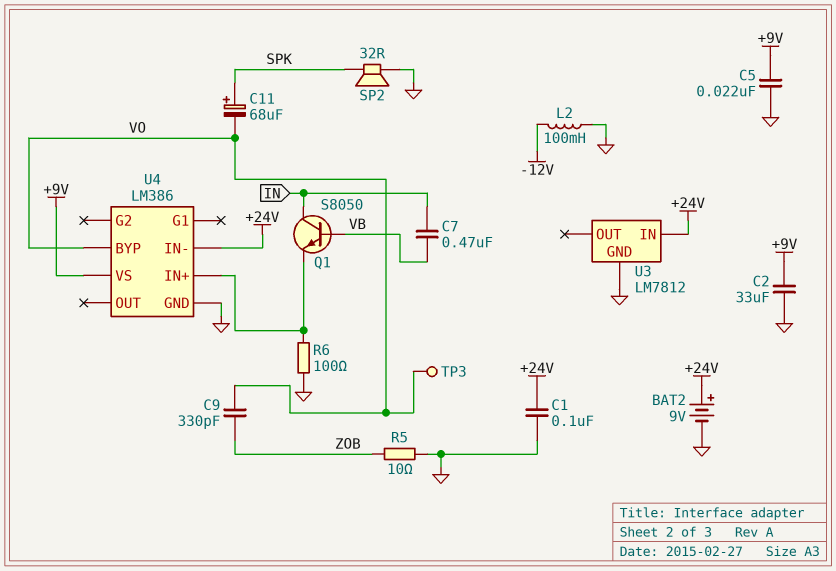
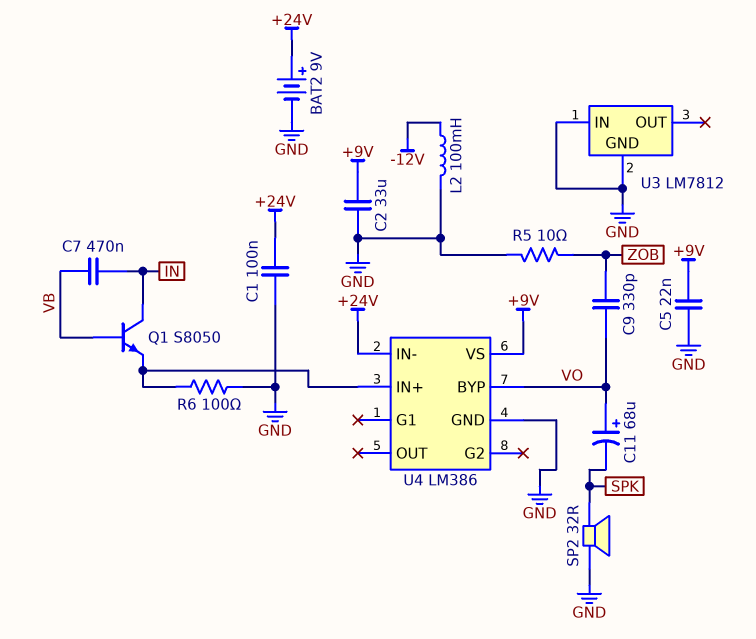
C11: 68uF (plus SPK, minus VO) -> 68uF (plus VO, minus SPK)
TP3: test point (VO) -> none
U3 pin IN: +24V -> GND

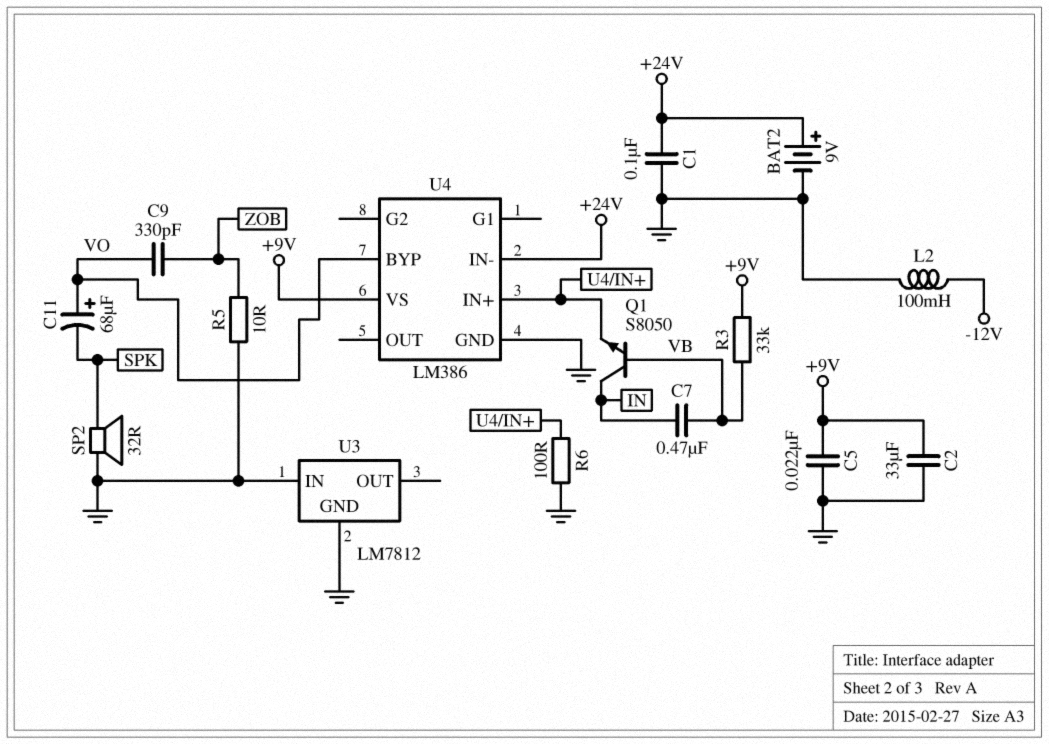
R3: none -> 33k (+9V, VB)

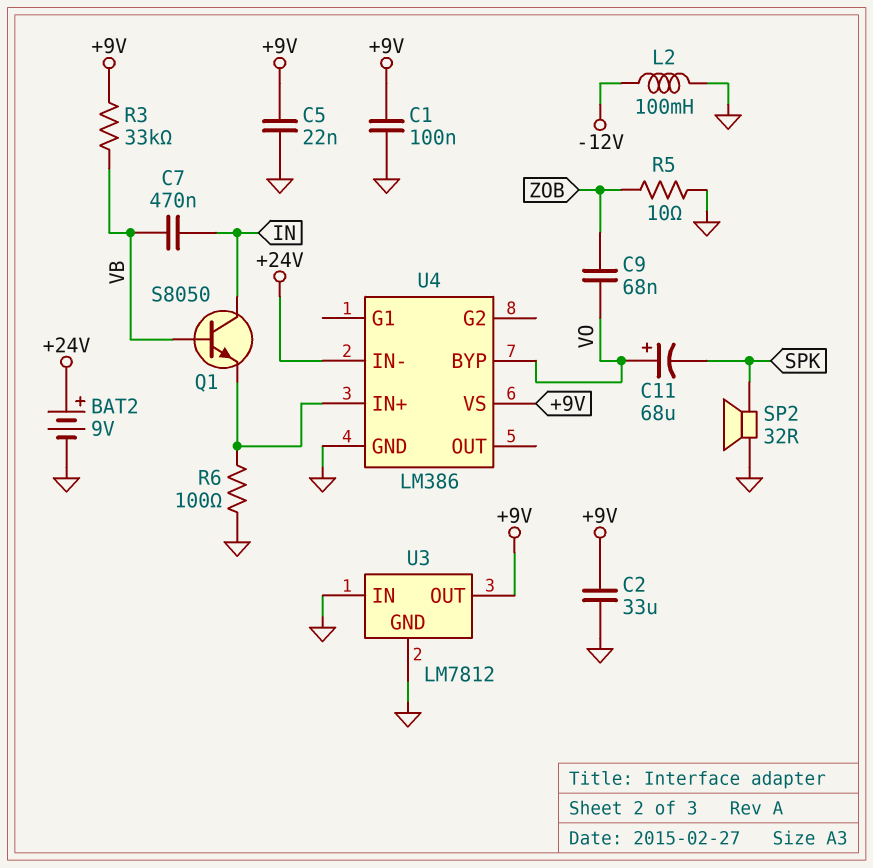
C1: 100nF (+24V, GND) -> 100nF (+9V, GND)
C9: 330pF (VO, ZOB) -> 68nF (VO, ZOB)
U3 pin OUT: none -> +9V

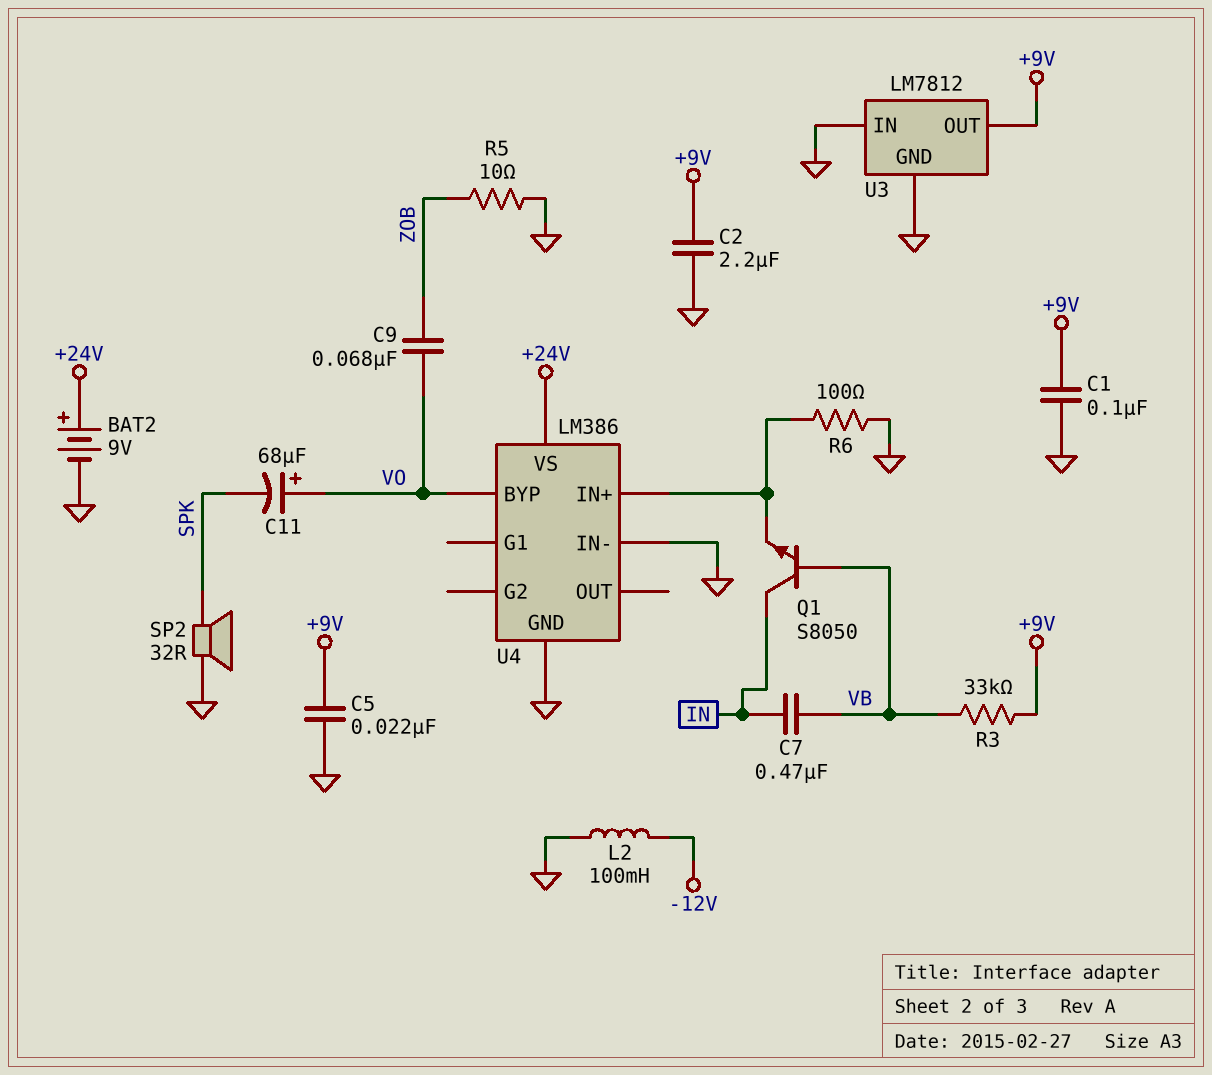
C2: 33uF (+9V, GND) -> 2.2uF (+9V, GND)
U4 pin IN-: +24V -> GND
U4 pin VS: +9V -> +24V

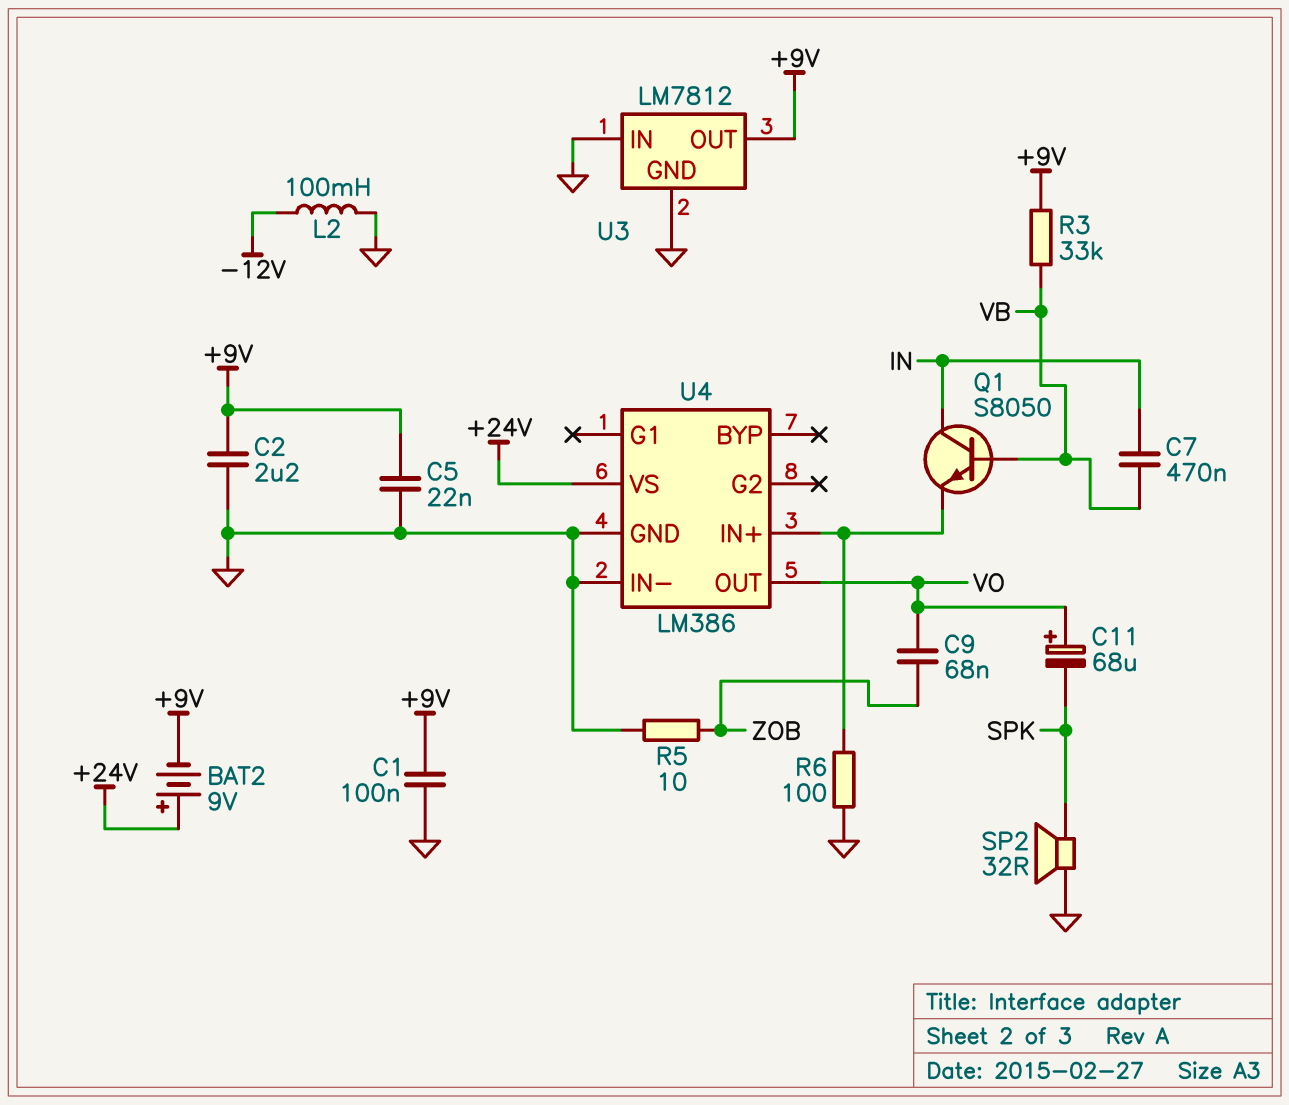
BAT2: 9V (plus +24V, minus GND) -> 9V (plus +24V, minus +9V)
U4 pin BYP: VO -> none
U4 pin OUT: none -> VO

